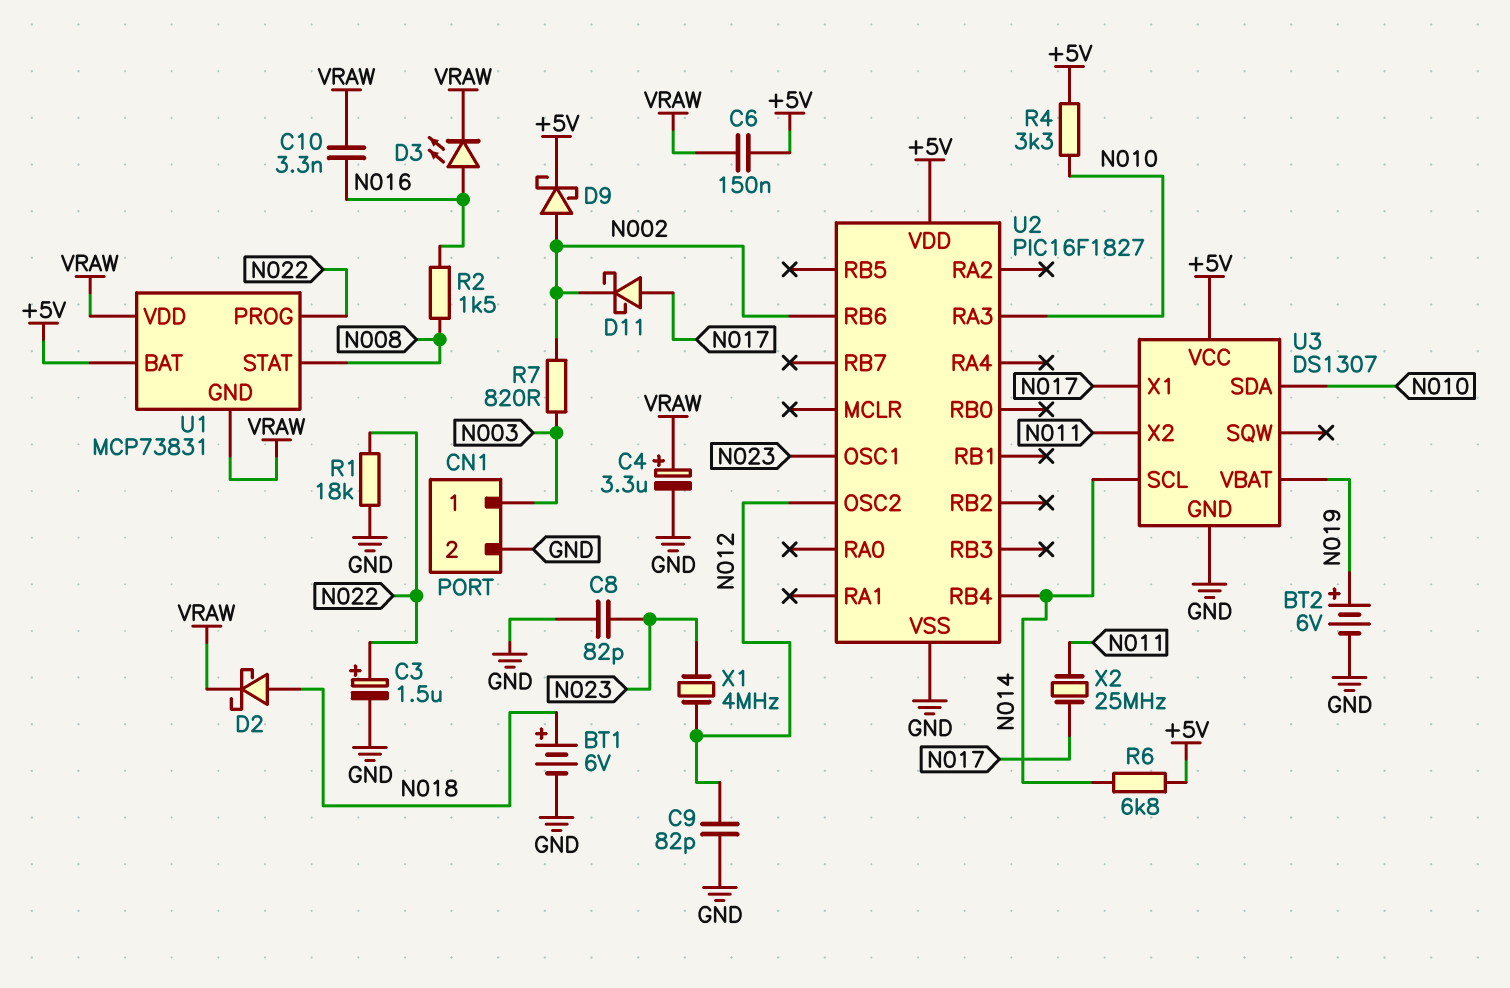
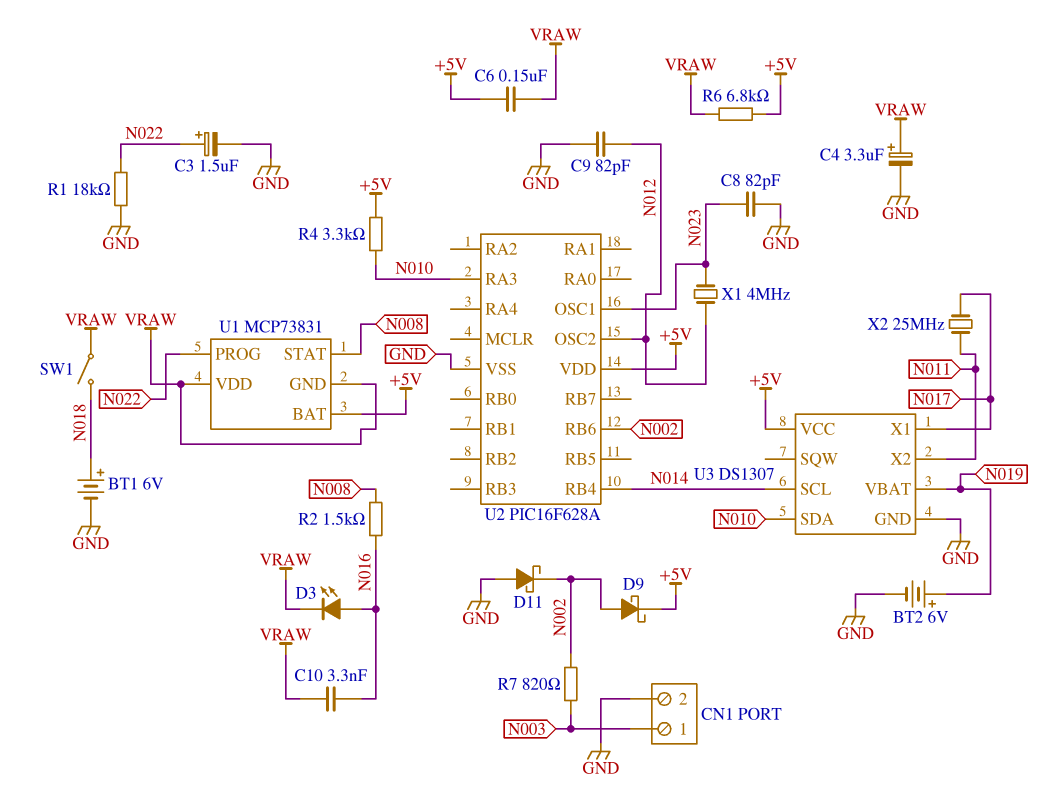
D2: schottky (A N018, K VRAW) -> none
D11: schottky (A N017, K N002) -> schottky (A GND, K N002)
R6: 6.8k (+5V, N014) -> 6.8k (+5V, VRAW)
SW1: none -> switch (N018, VRAW)
U2: PIC16F1827 -> PIC16F628A

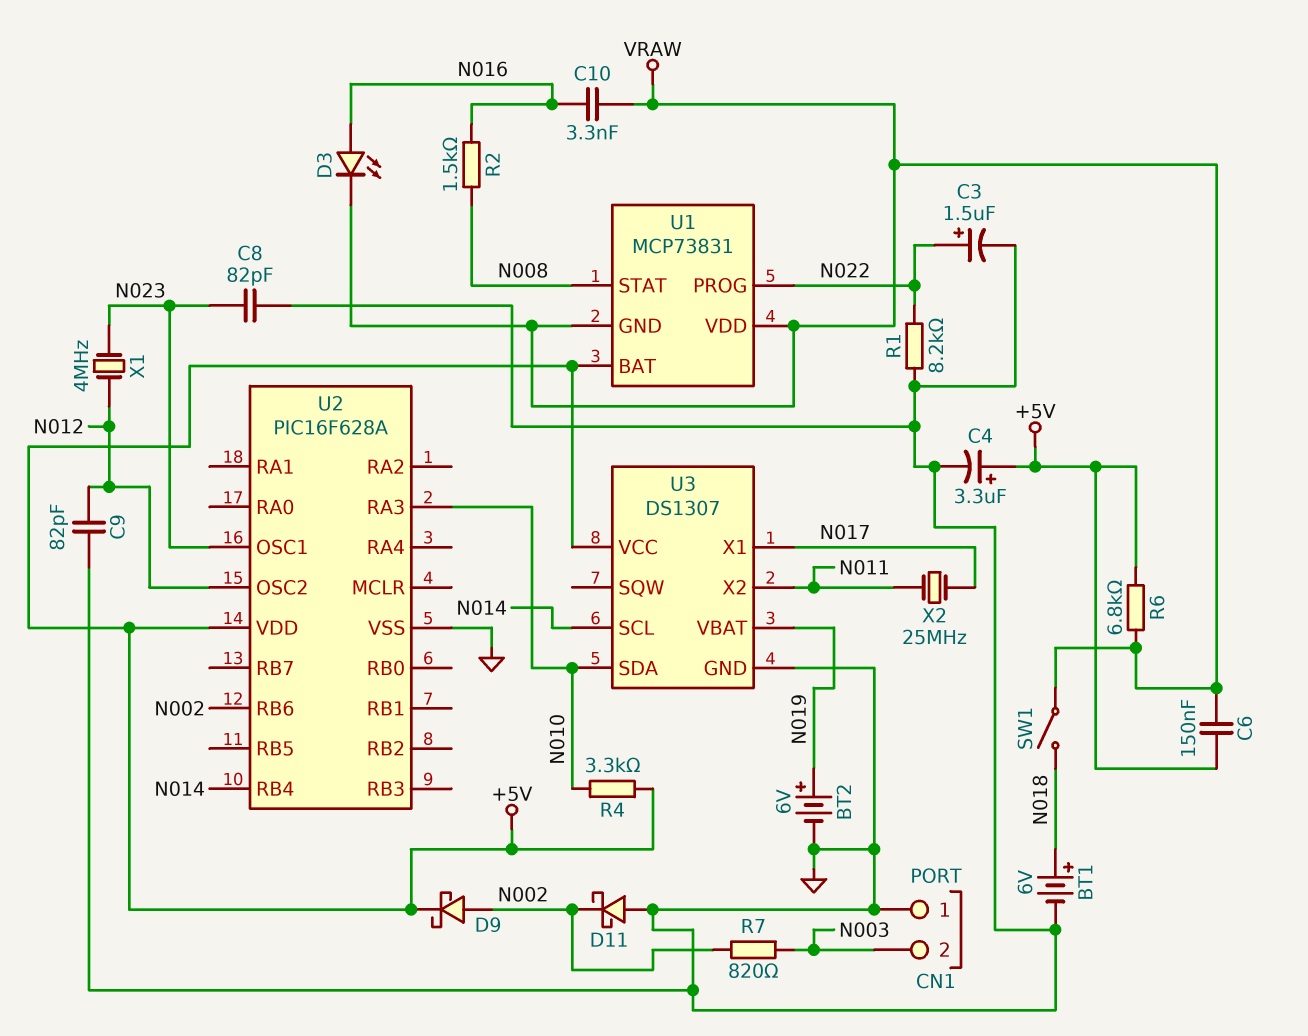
C4: 3.3uF (plus VRAW, minus GND) -> 3.3uF (plus +5V, minus GND)
CN1 pin 1: N003 -> GND
CN1 pin 2: GND -> N003
R1: 18k (GND, N022) -> 8.2k (GND, N022)

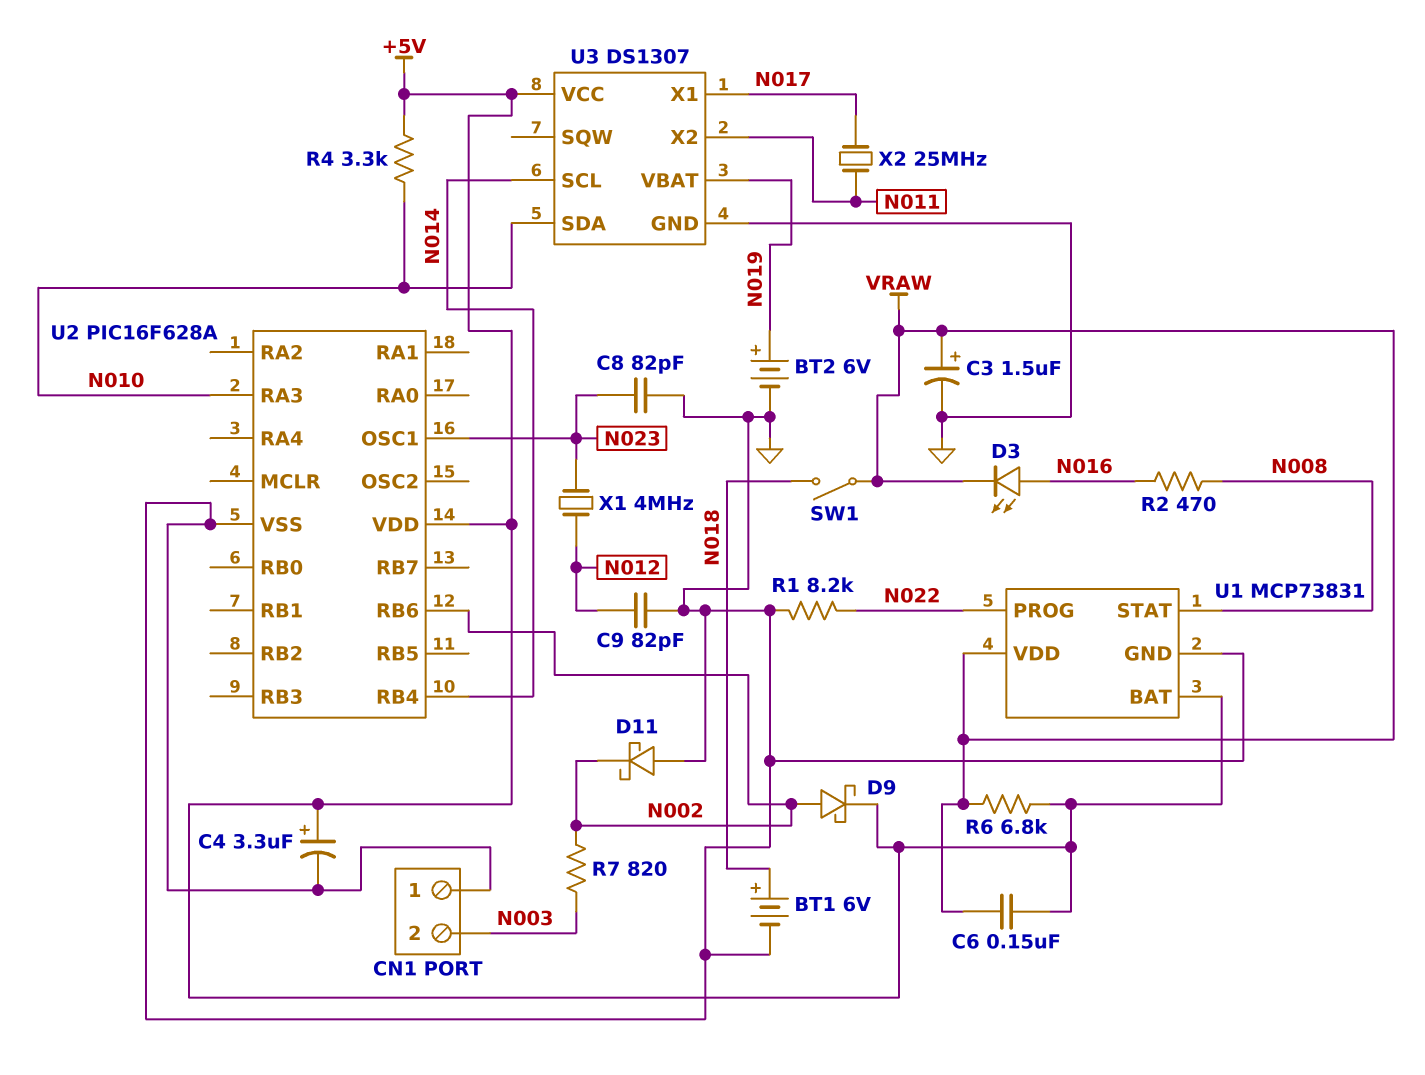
C3: 1.5uF (plus N022, minus GND) -> 1.5uF (plus VRAW, minus GND)
C10: 3.3nF (N016, VRAW) -> none
R2: 1.5k (N008, N016) -> 470 (N008, N016)
U1 pin GND: VRAW -> GND
U2 pin OSC2: N012 -> none

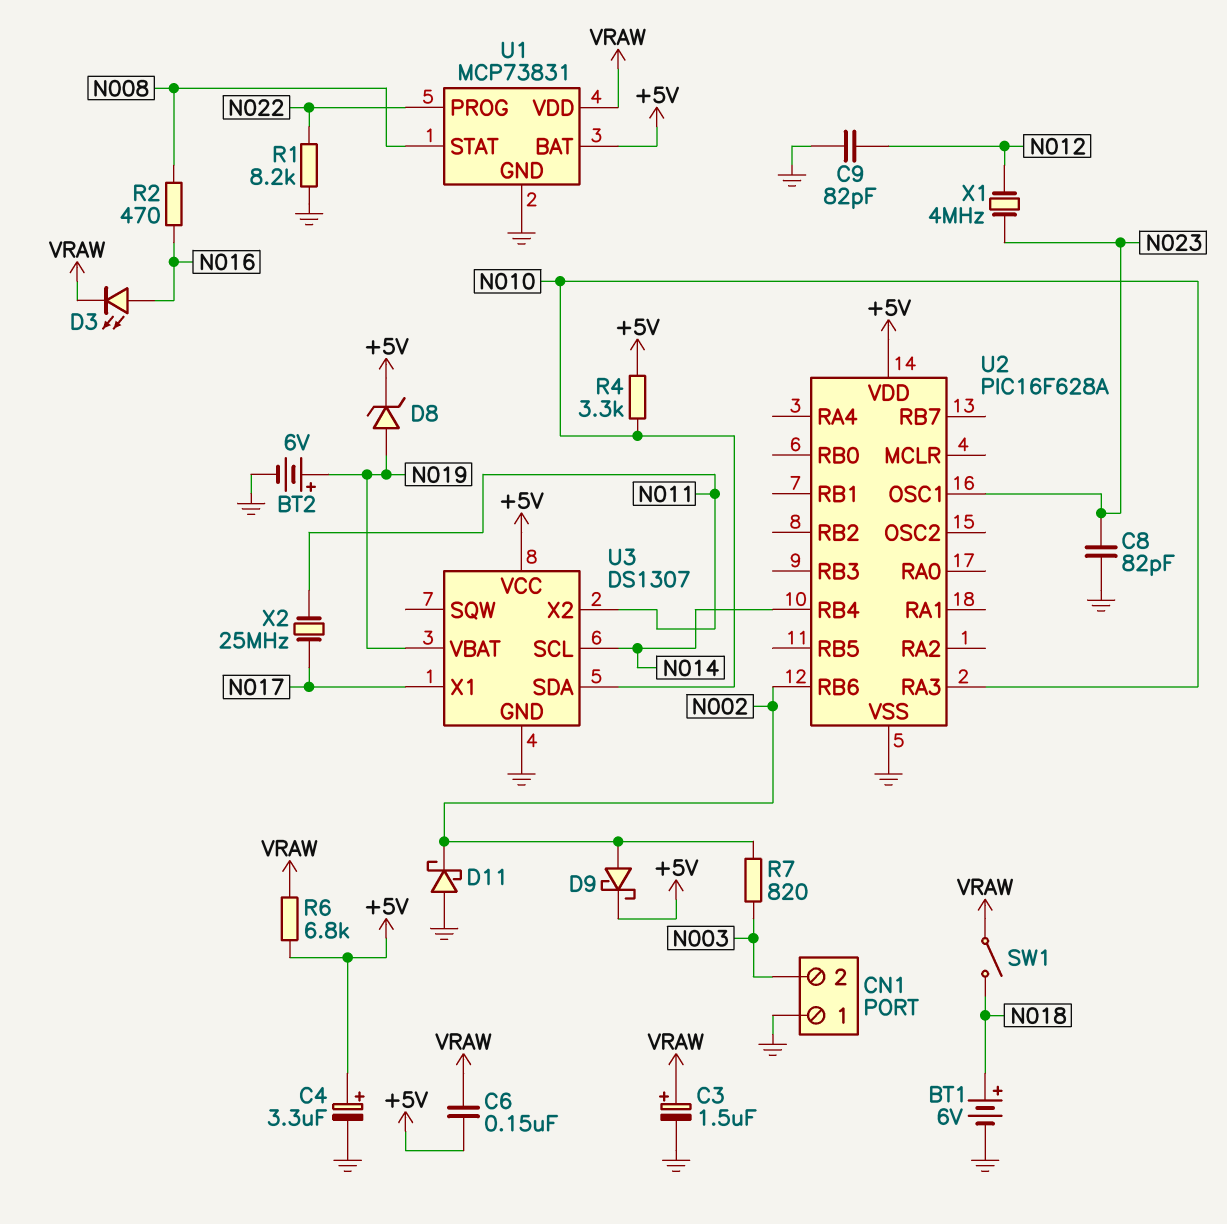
D8: none -> zener (A N019, K +5V)

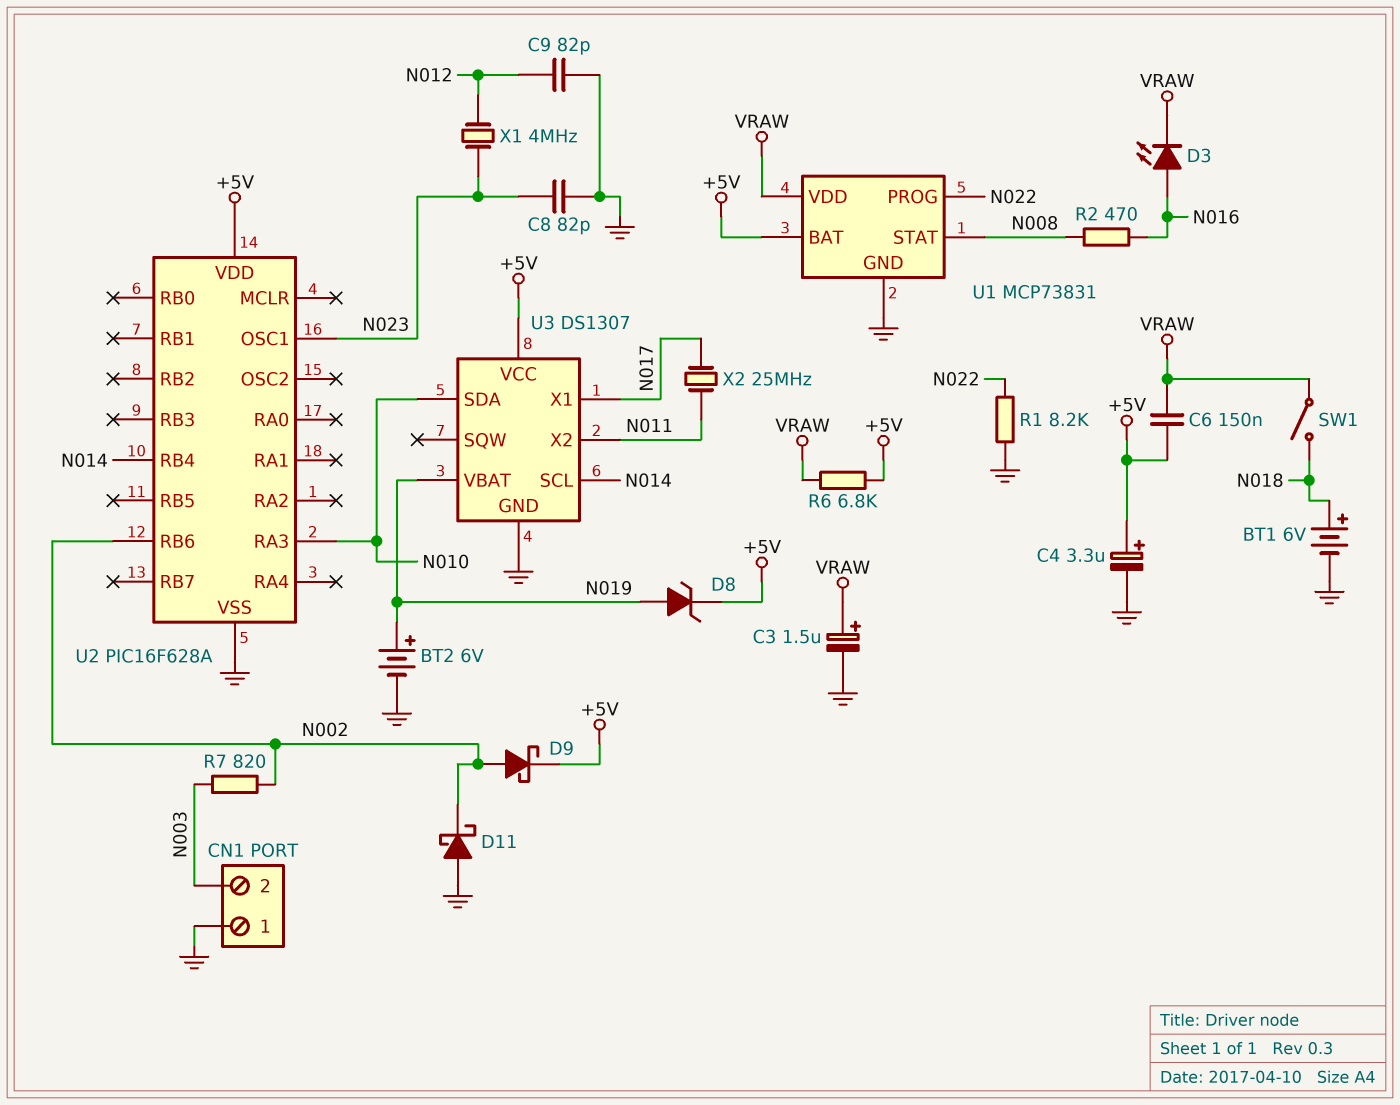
R4: 3.3k (+5V, N010) -> none

